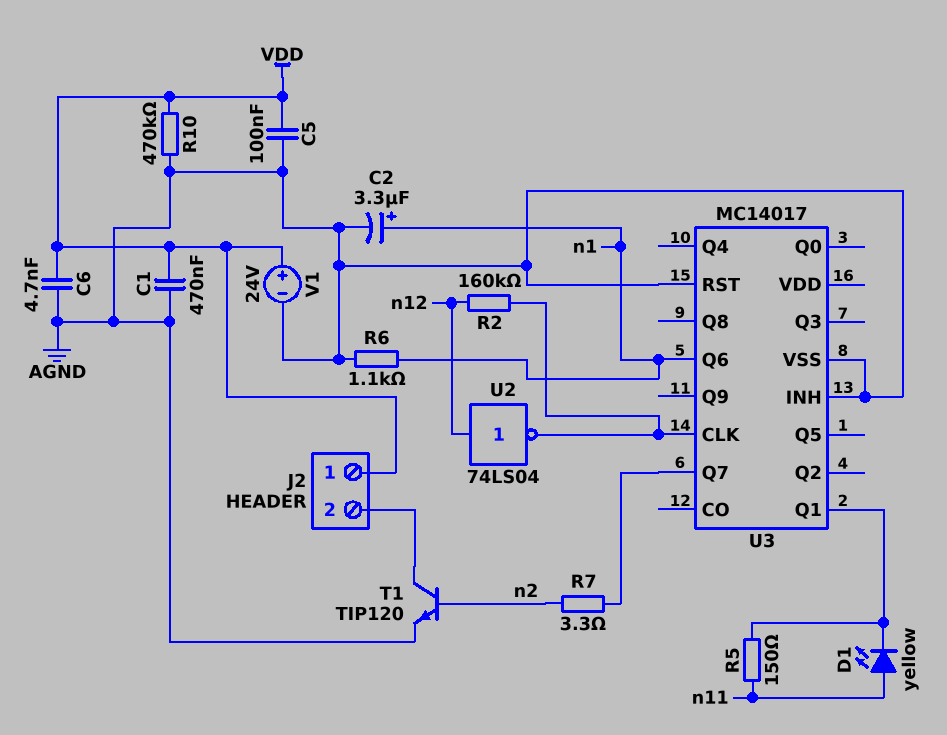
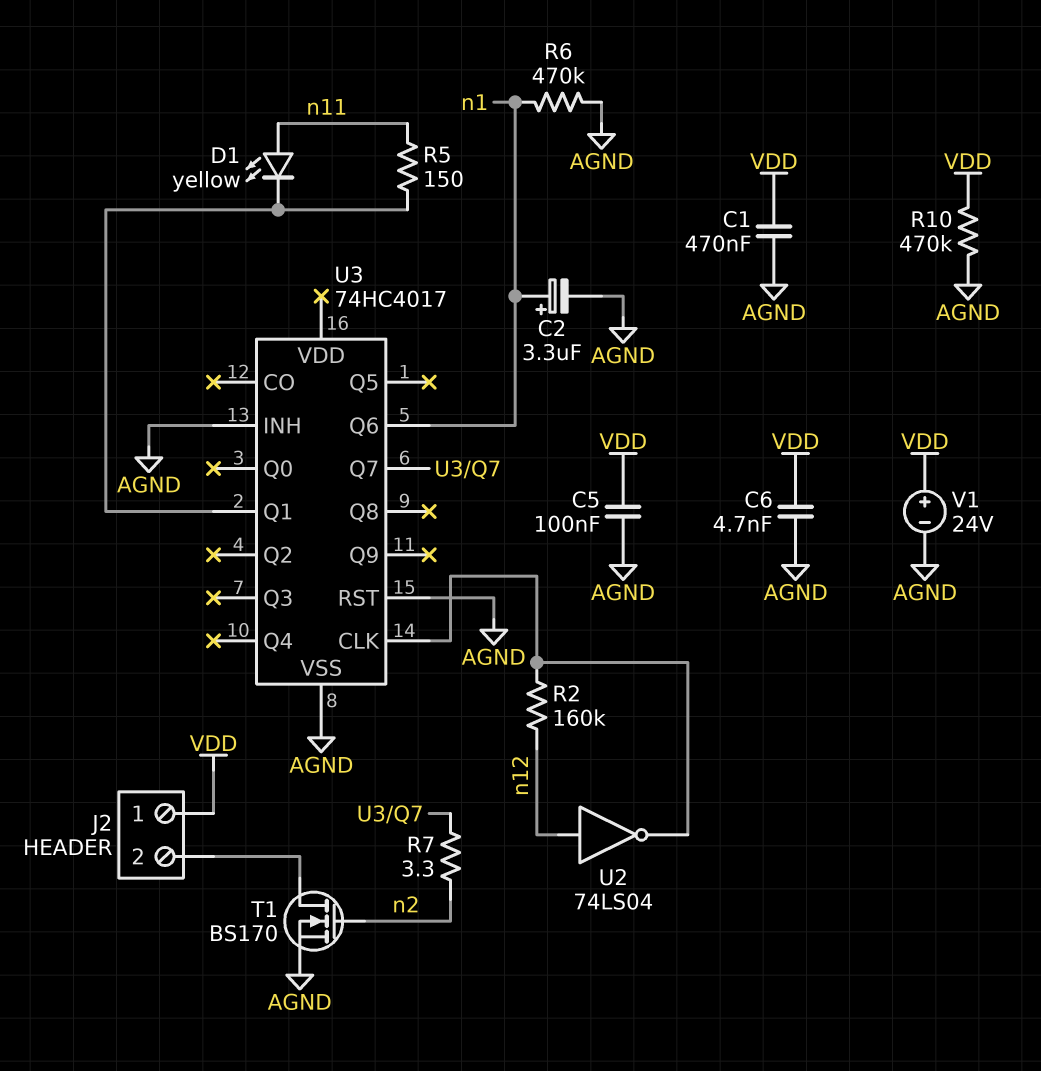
R6: 1.1k (AGND, n1) -> 470k (AGND, n1)
T1: NPN TIP120 (B n2, C J2/2, E AGND) -> NMOS BS170 (G n2, D J2/2, S AGND)
U3: MC14017 -> 74HC4017

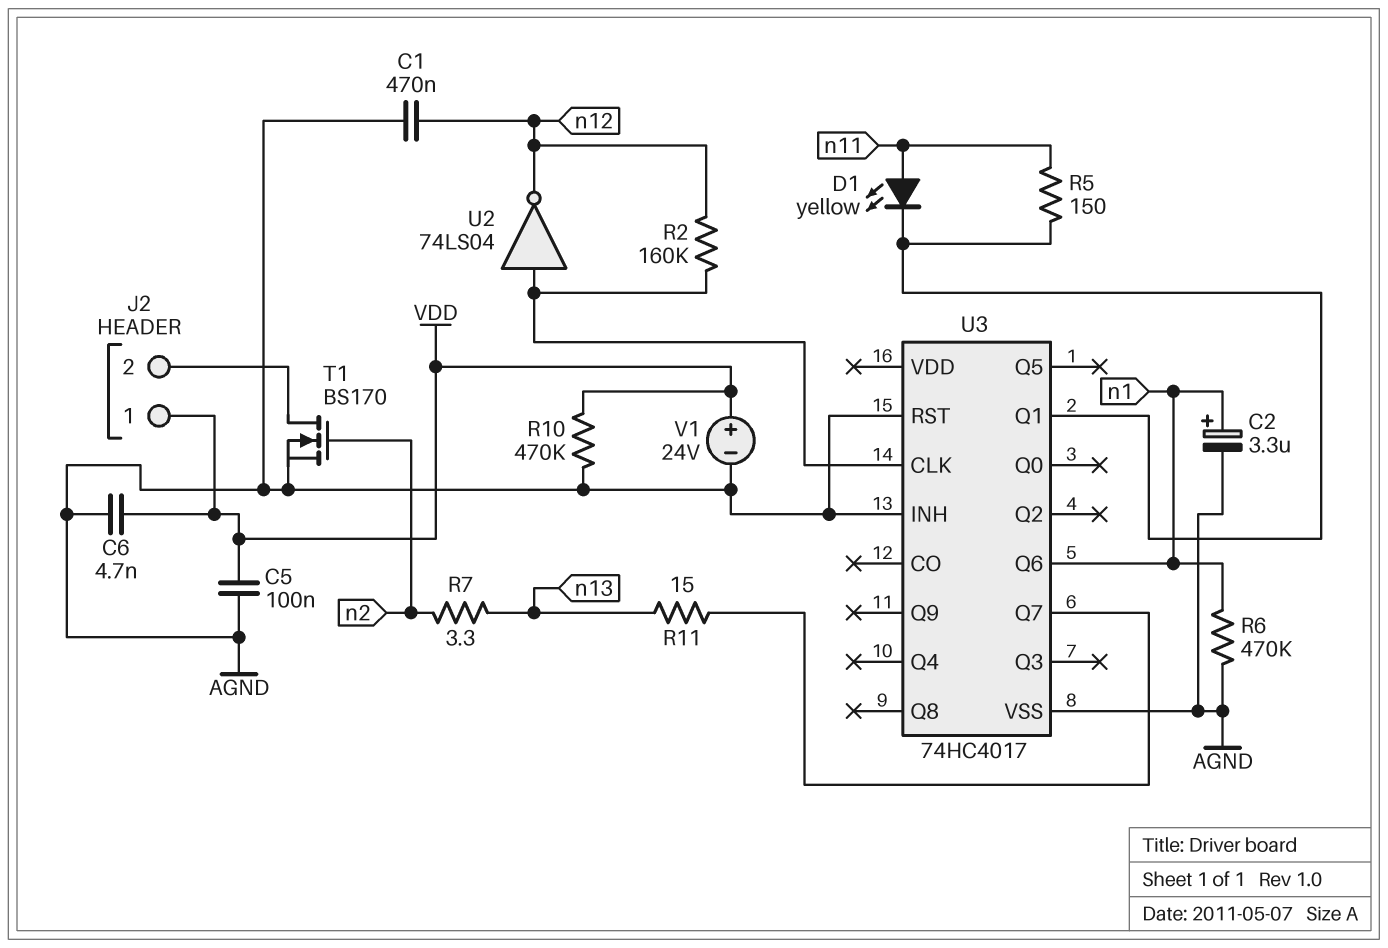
C1: 470nF (AGND, VDD) -> 470nF (AGND, n12)
R7: 3.3 (U3/Q7, n2) -> 3.3 (n2, n13)
R11: none -> 15 (U3/Q7, n13)
U2: NOT 74LS04 (in n12, out U3/CLK) -> NOT 74LS04 (in U3/CLK, out n12)

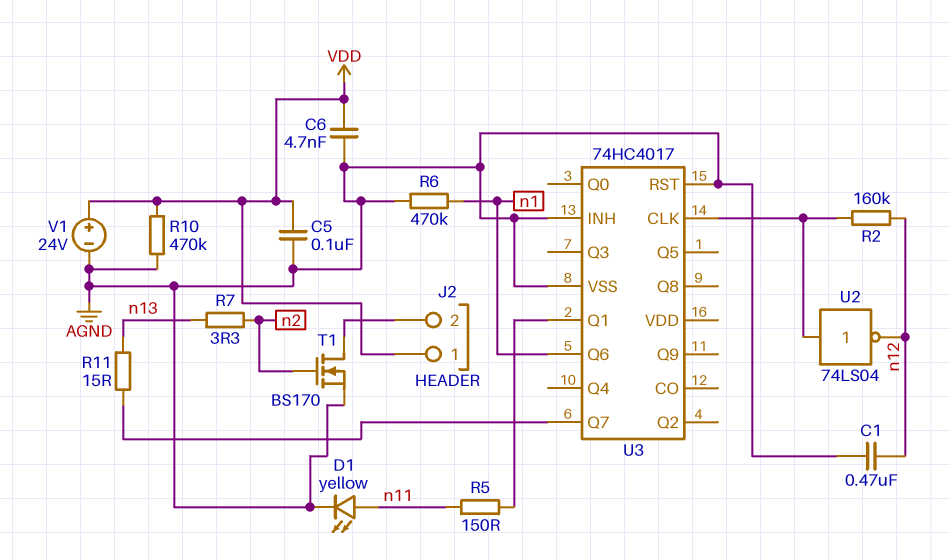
C2: 3.3uF (plus n1, minus AGND) -> none
D1: LED yellow (A n11, K U3/Q1) -> LED yellow (A n11, K AGND)

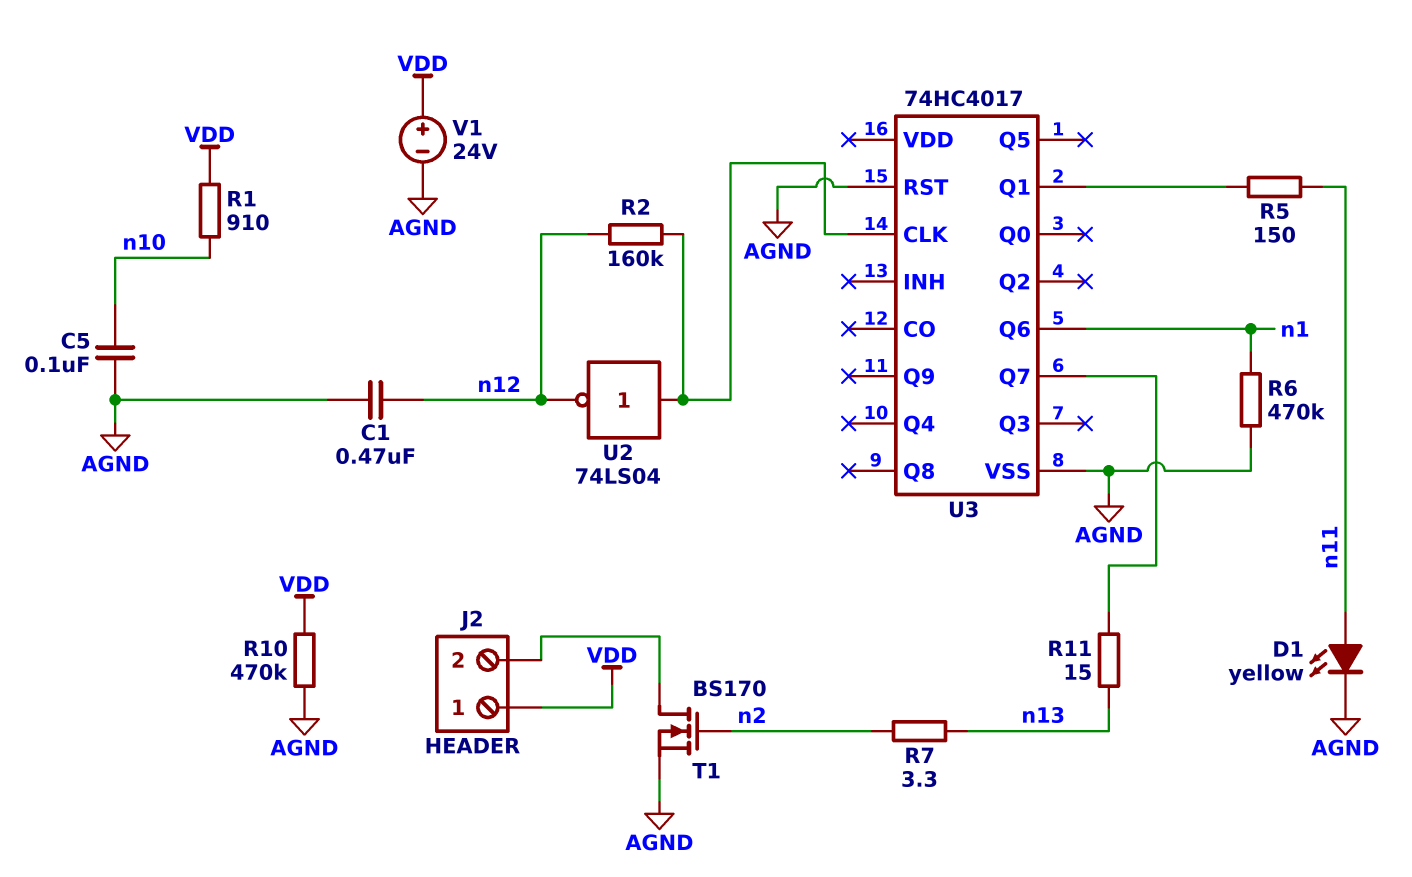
C5: 100nF (AGND, VDD) -> 100nF (AGND, n10)
C6: 4.7nF (AGND, VDD) -> none
R1: none -> 910 (VDD, n10)
U3 pin INH: AGND -> none

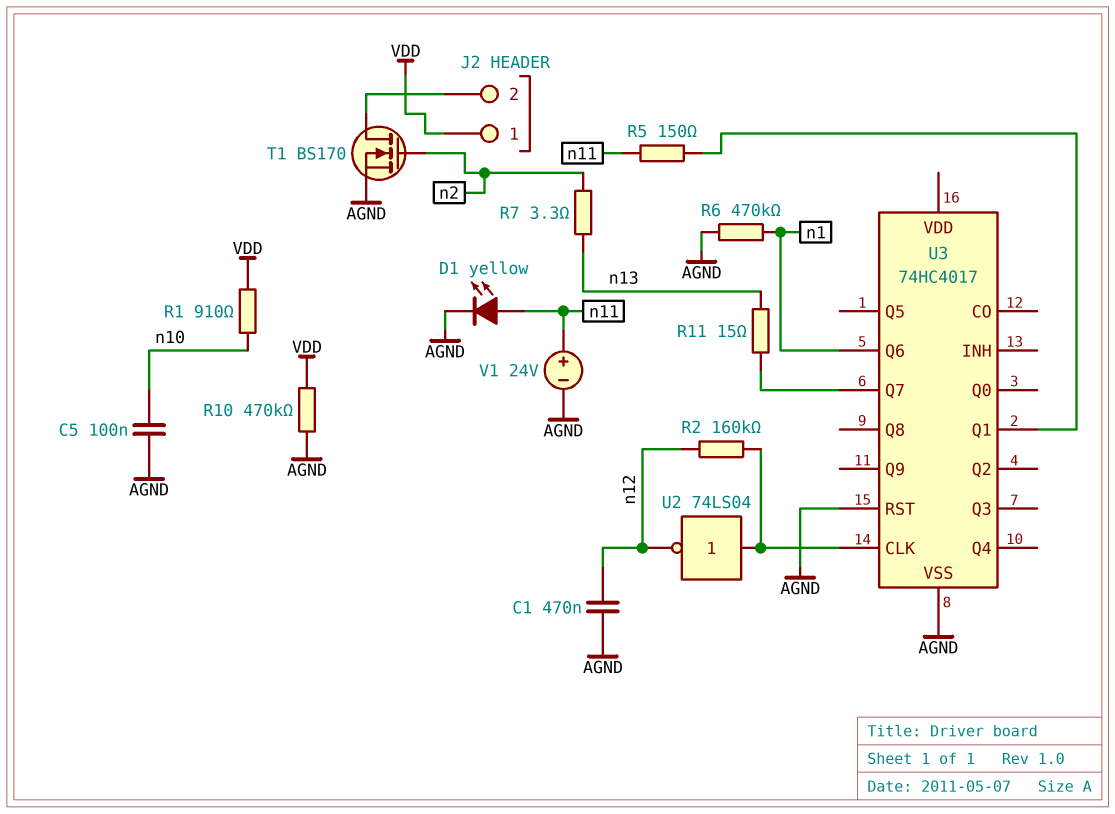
V1: 24V (plus VDD, minus AGND) -> 24V (plus n11, minus AGND)

